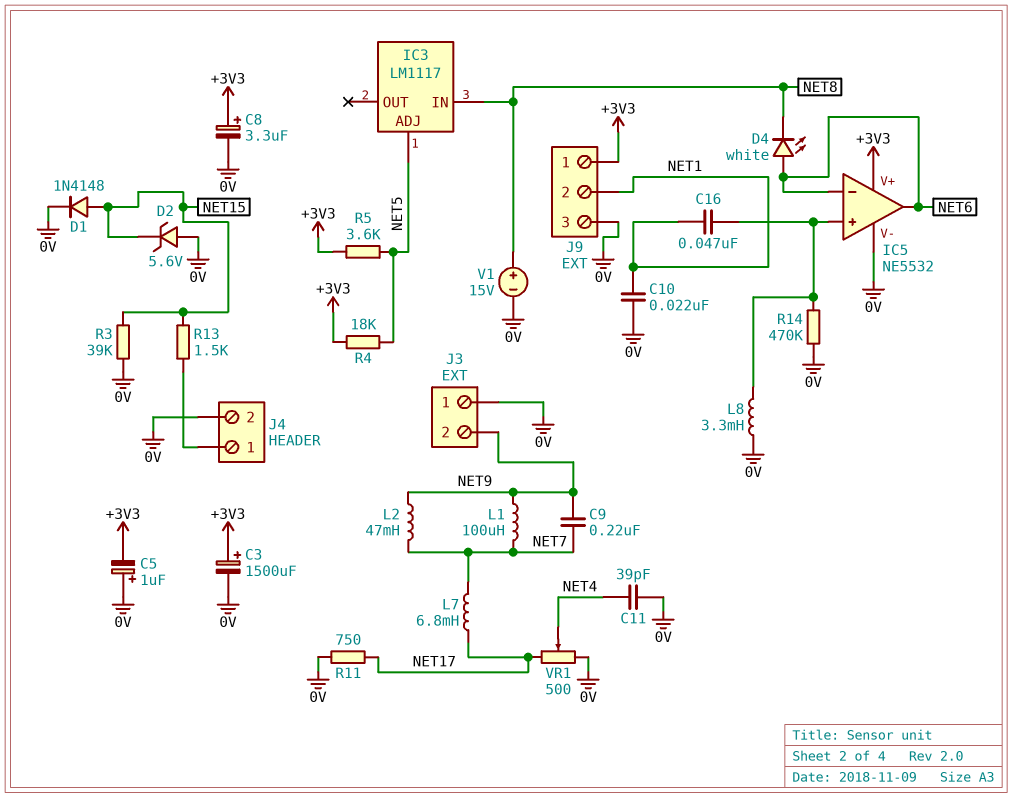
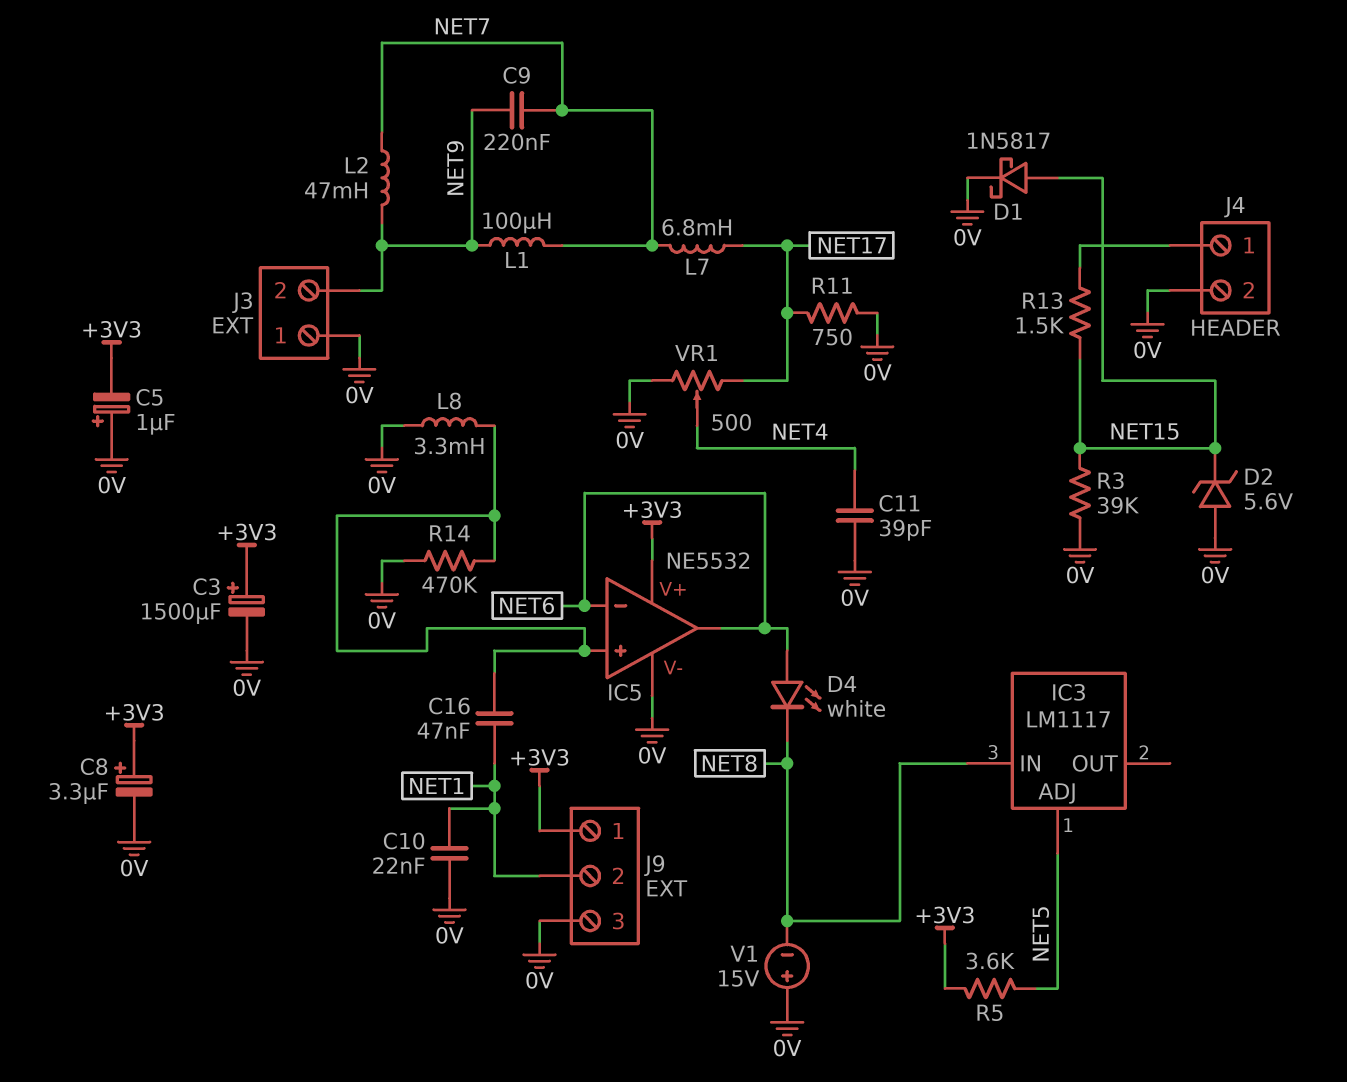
D1: diode 1N4148 (A NET15, K 0V) -> schottky 1N5817 (A NET15, K 0V)
R4: 18k (+3V3, NET5) -> none
V1: 15V (plus NET8, minus 0V) -> 15V (plus 0V, minus NET8)

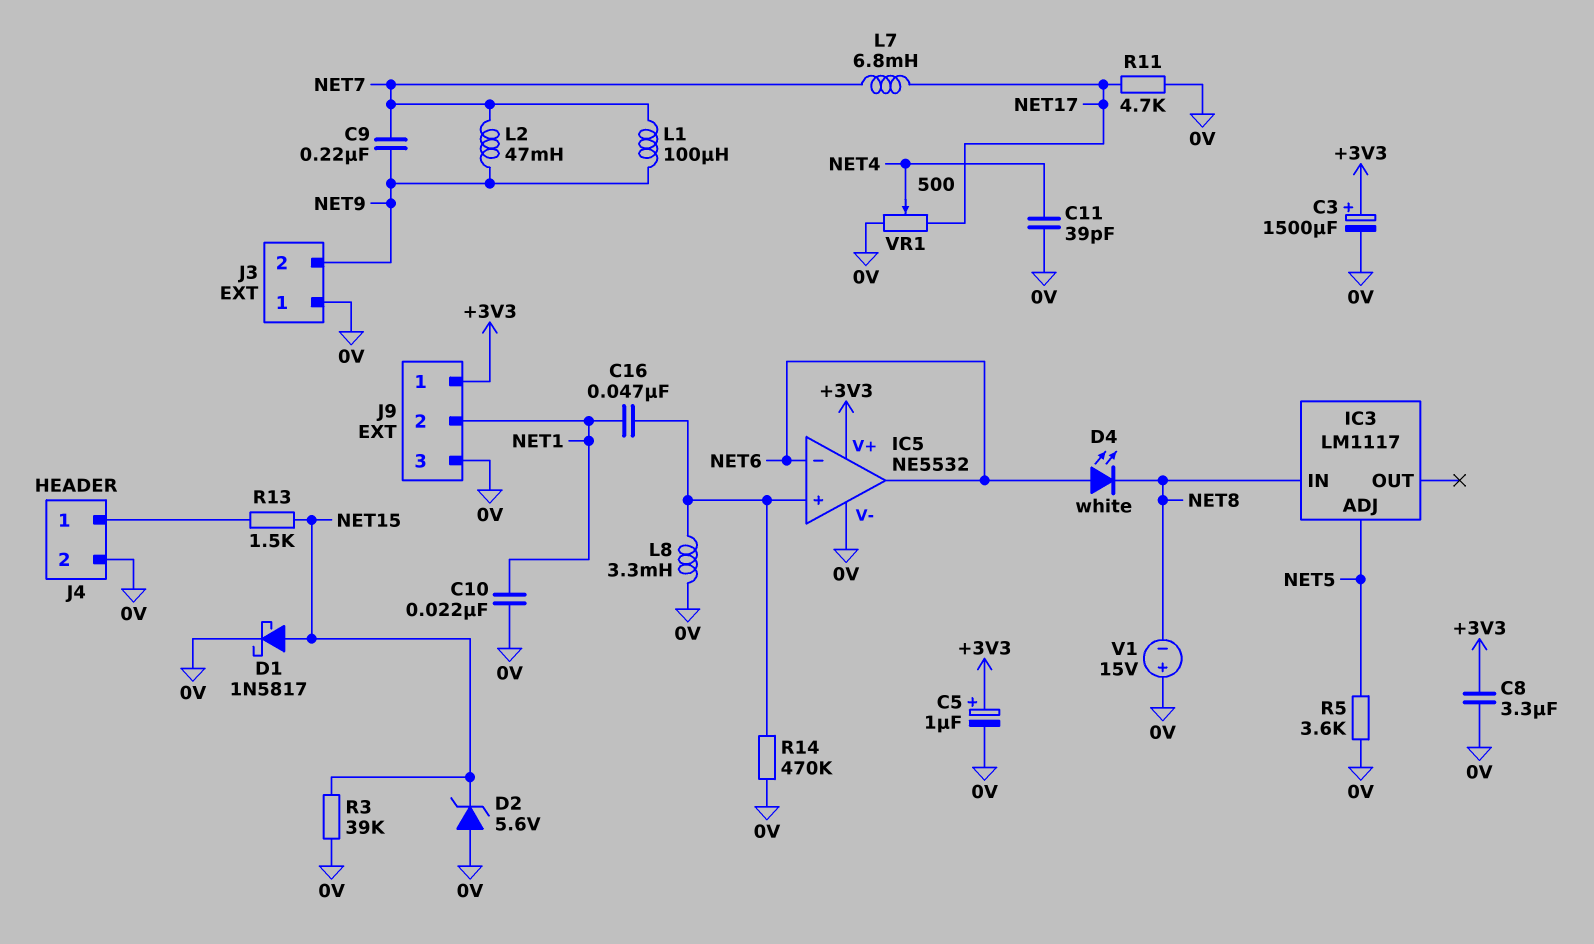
C5: 1uF (plus 0V, minus +3V3) -> 1uF (plus +3V3, minus 0V)
C8: 3.3uF (plus +3V3, minus 0V) -> 3.3uF (+3V3, 0V)
R5: 3.6k (+3V3, NET5) -> 3.6k (0V, NET5)
R11: 750 (0V, NET17) -> 4.7k (0V, NET17)

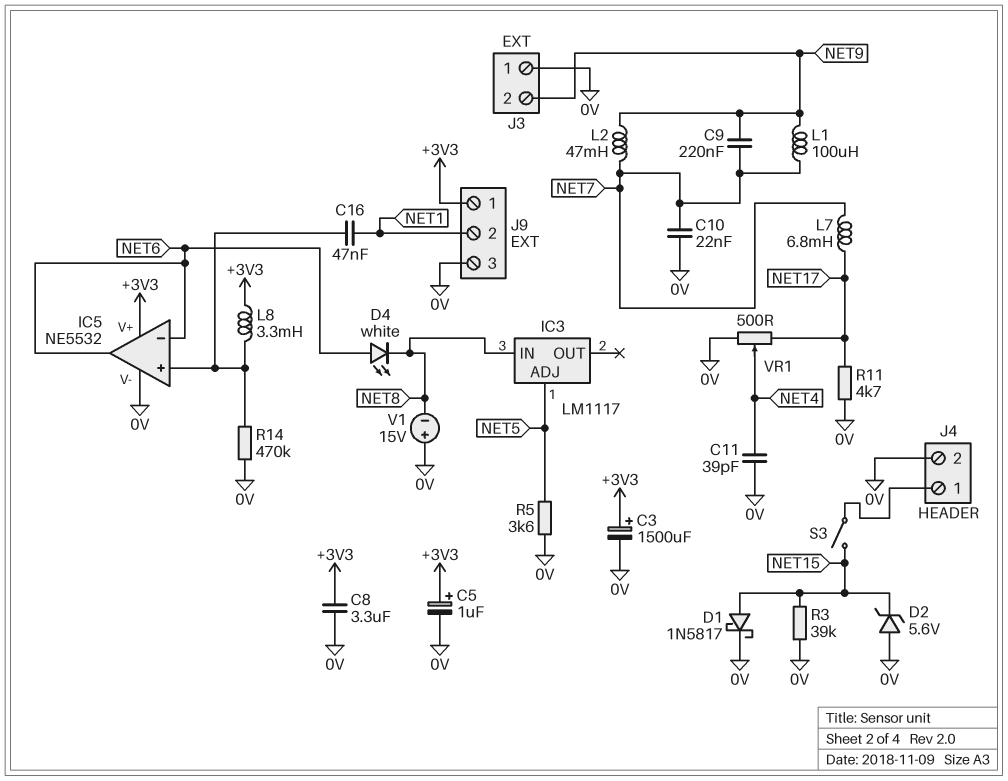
C10: 22nF (0V, NET1) -> 22nF (0V, NET7)
L8: 3.3mH (0V, IC5/in+) -> 3.3mH (+3V3, IC5/in+)
R13: 1.5k (J4/1, NET15) -> none
S3: none -> switch (J4/1, NET15)

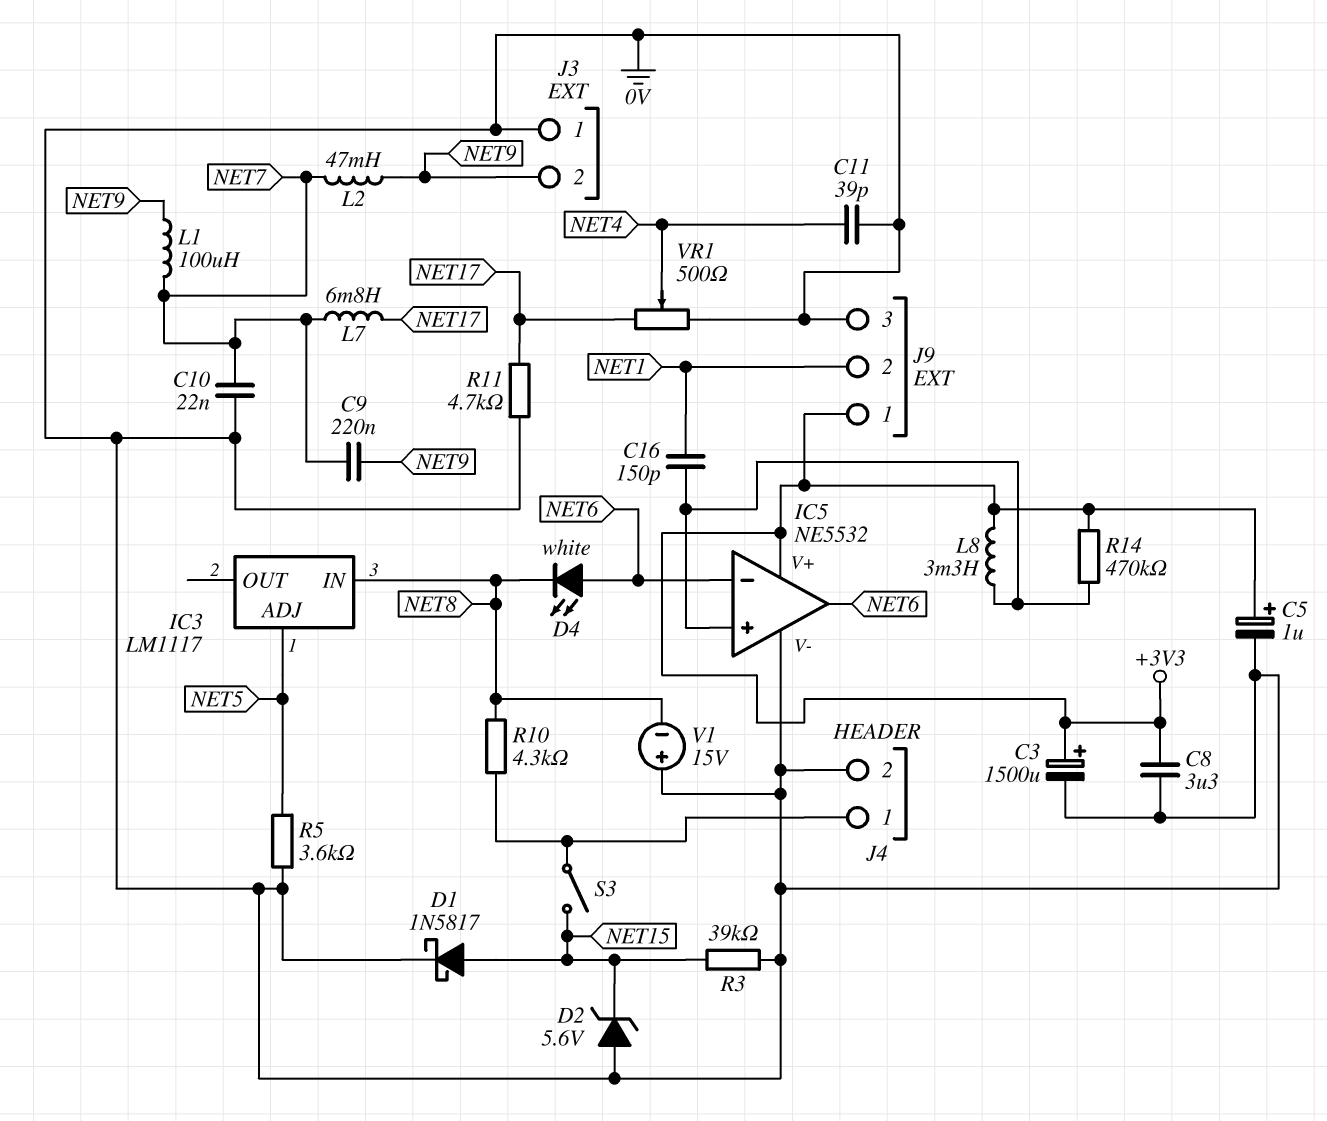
C16: 47nF (IC5/in+, NET1) -> 150pF (IC5/in+, NET1)
R10: none -> 4.3k (J4/1, NET8)
R14: 470k (0V, IC5/in+) -> 470k (+3V3, IC5/in+)

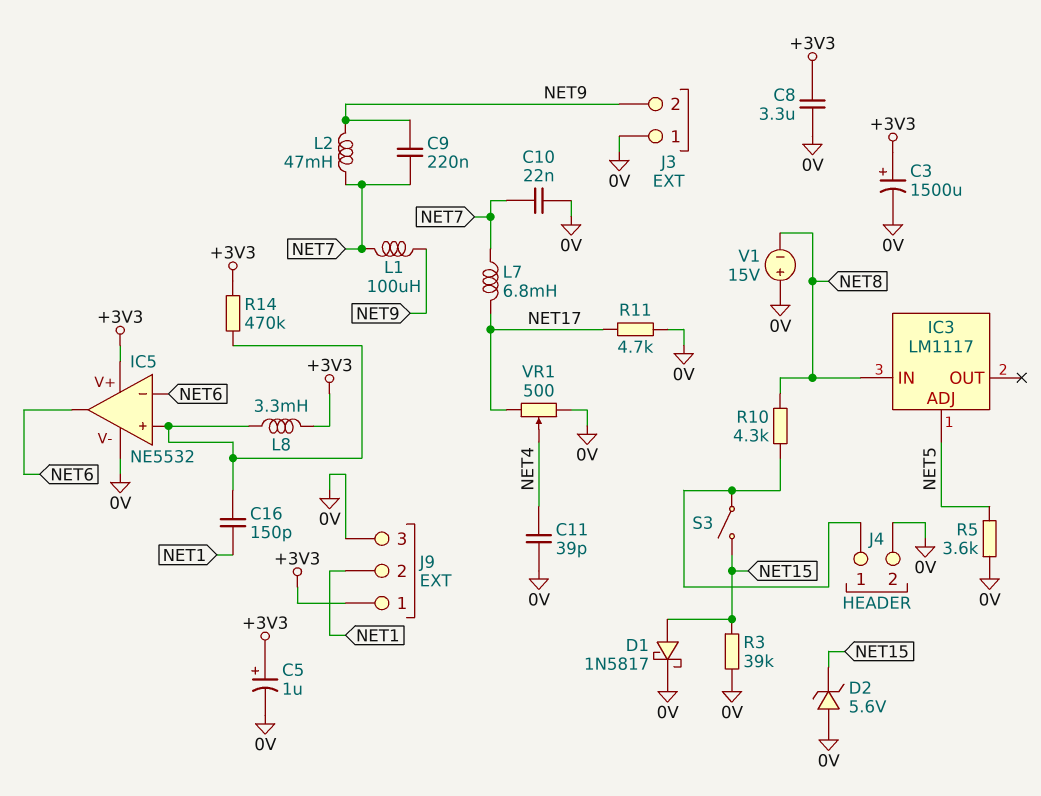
D4: LED white (A NET6, K NET8) -> none

